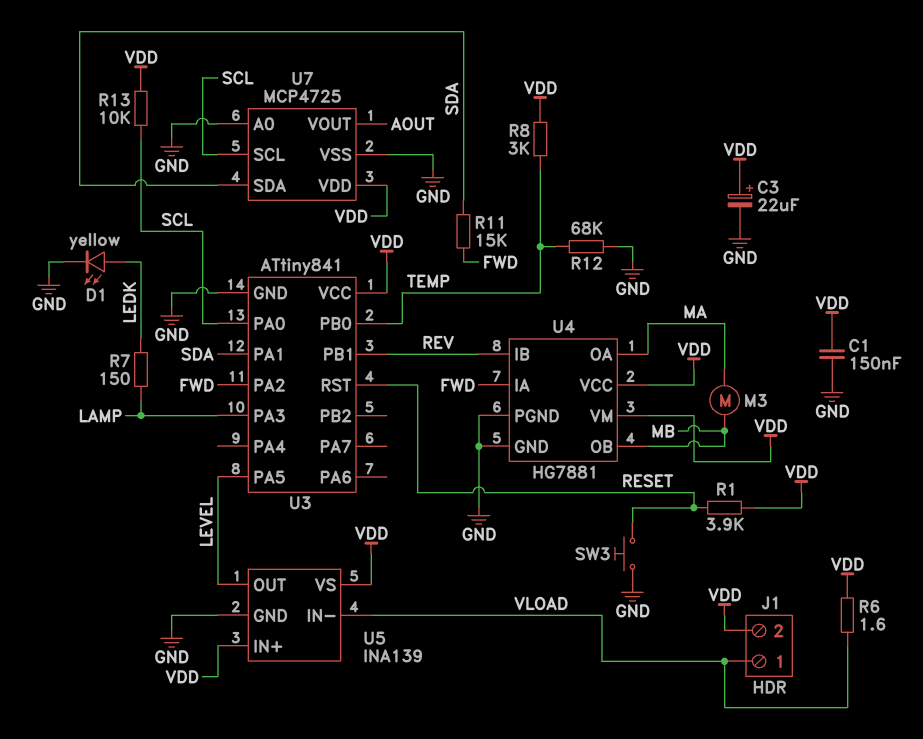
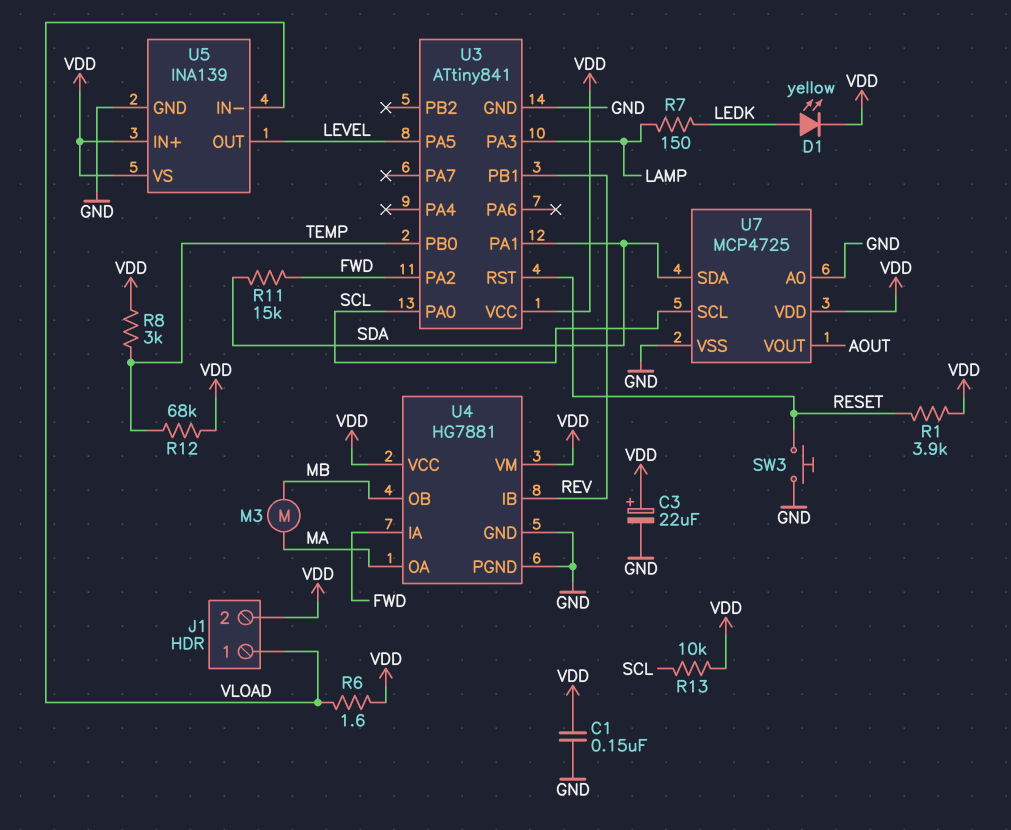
D1: LED yellow (A LEDK, K GND) -> LED yellow (A LEDK, K VDD)
R12: 68k (GND, TEMP) -> 68k (TEMP, VDD)

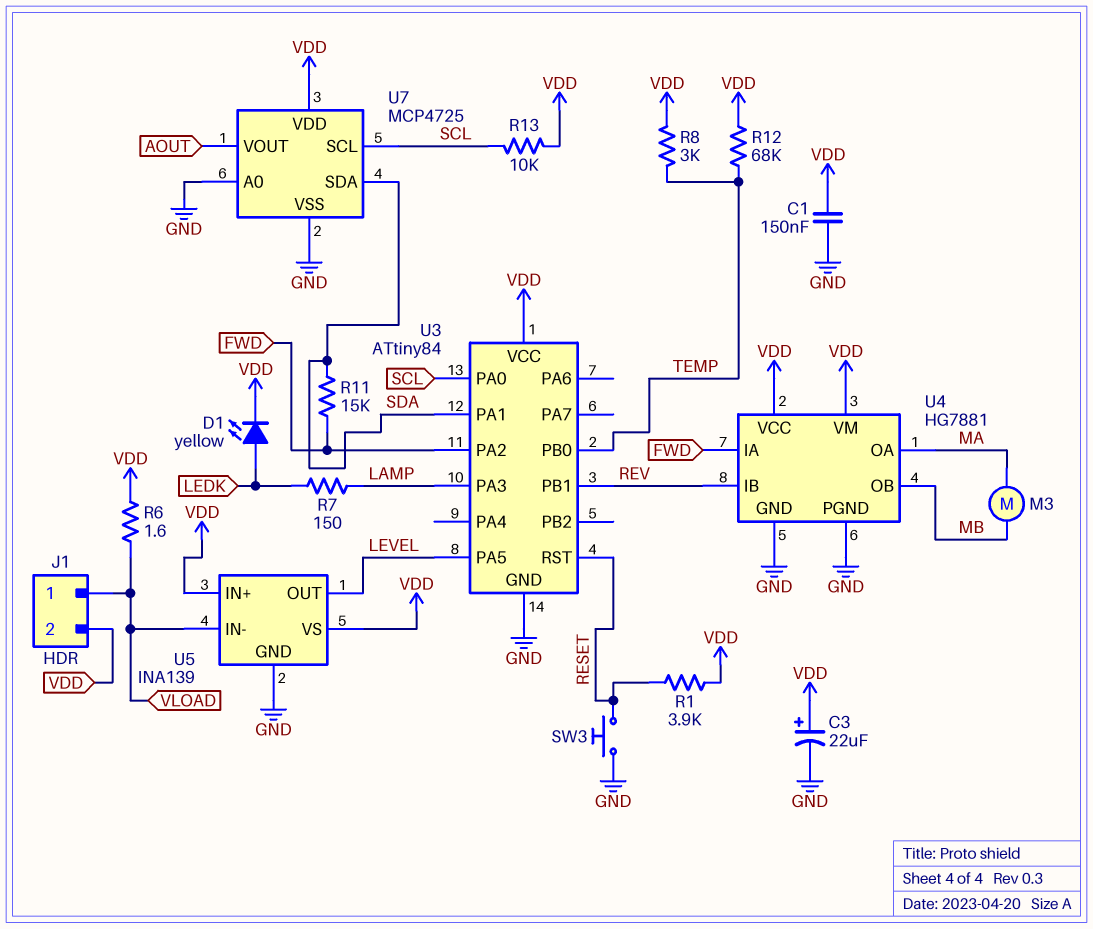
U3: ATtiny841 -> ATtiny84

